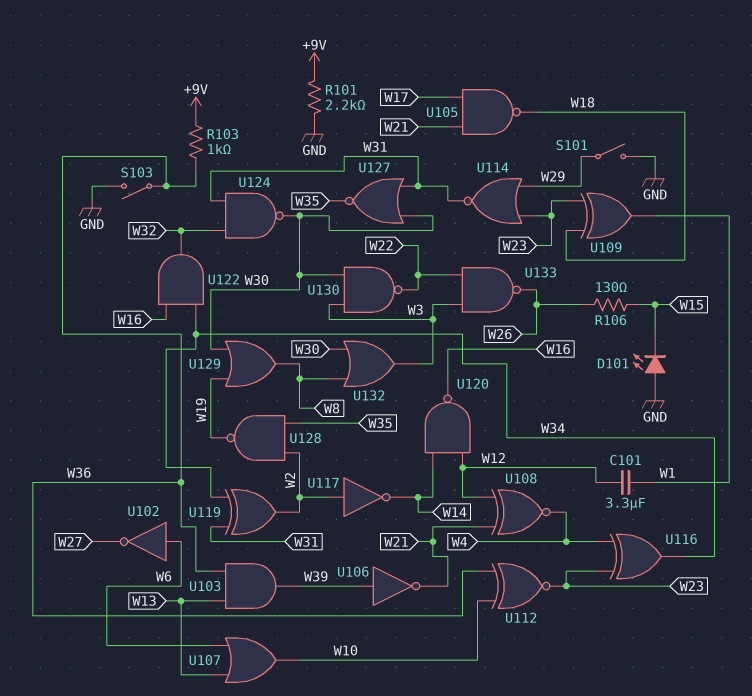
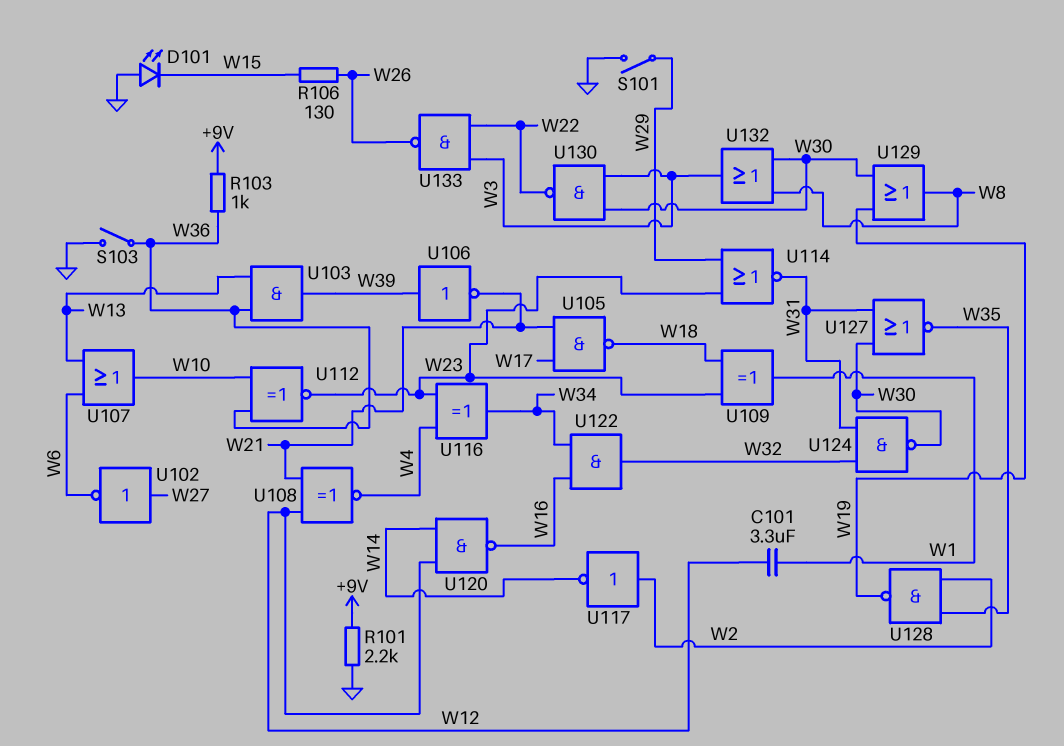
U102: NOT (in W6, out W27) -> NOT (in W27, out W6)
U119: XOR (in W31, in W34, out W2) -> none

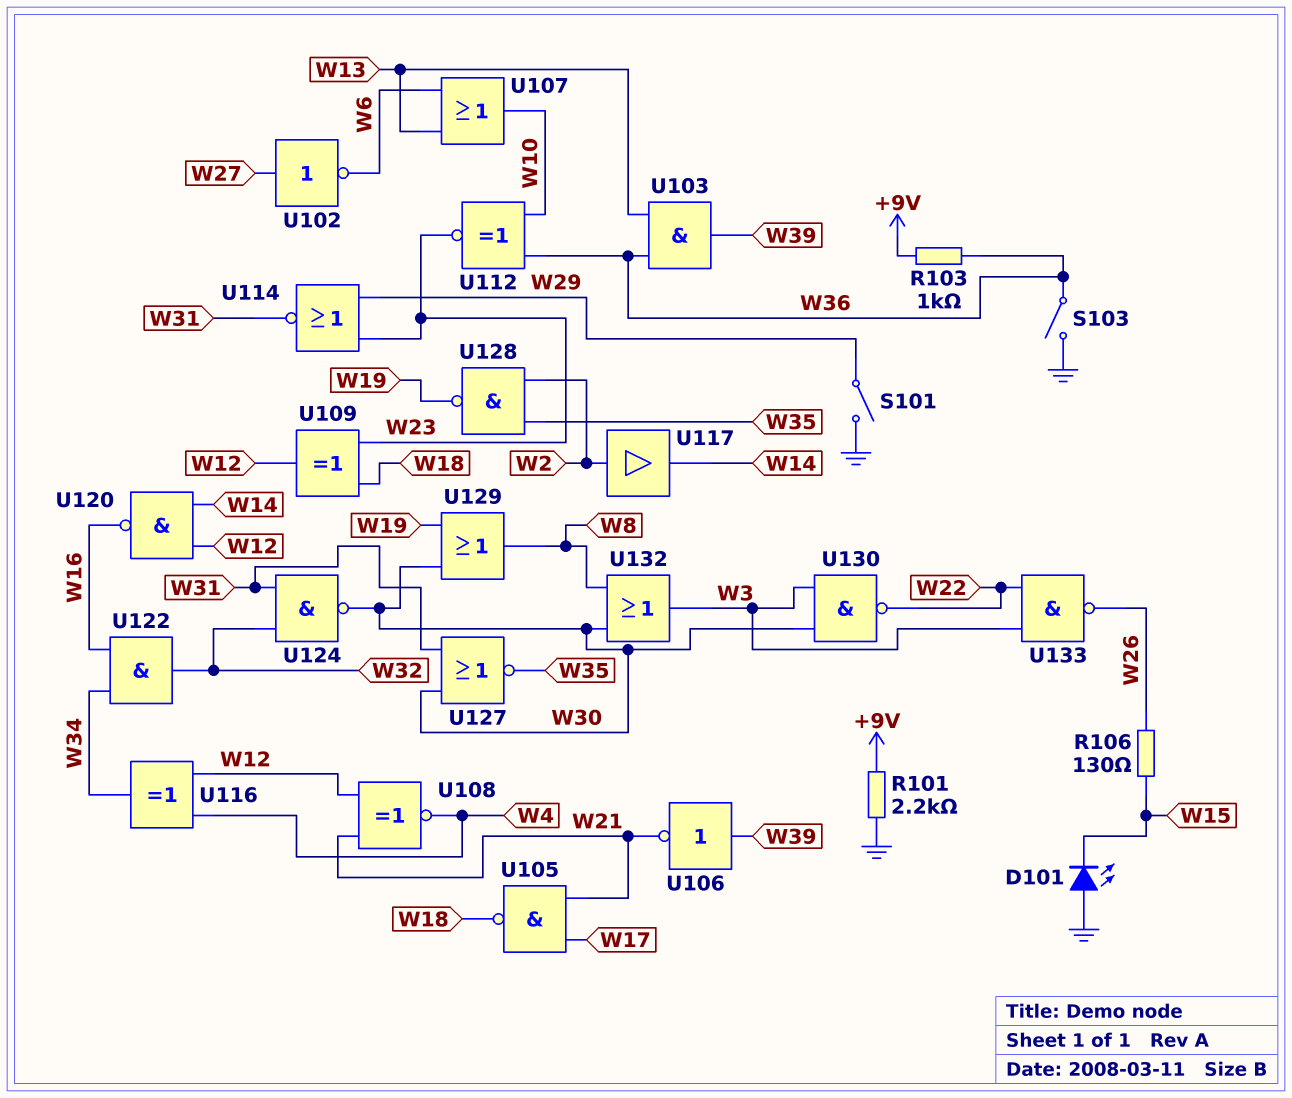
C101: 3.3uF (W1, W12) -> none
U109: XOR (in W18, in W23, out W1) -> XOR (in W18, in W23, out W12)
U116: XOR (in W4, in W23, out W34) -> XOR (in W4, in W12, out W34)
U117: NOT (in W2, out W14) -> buffer (in W2, out W14)

